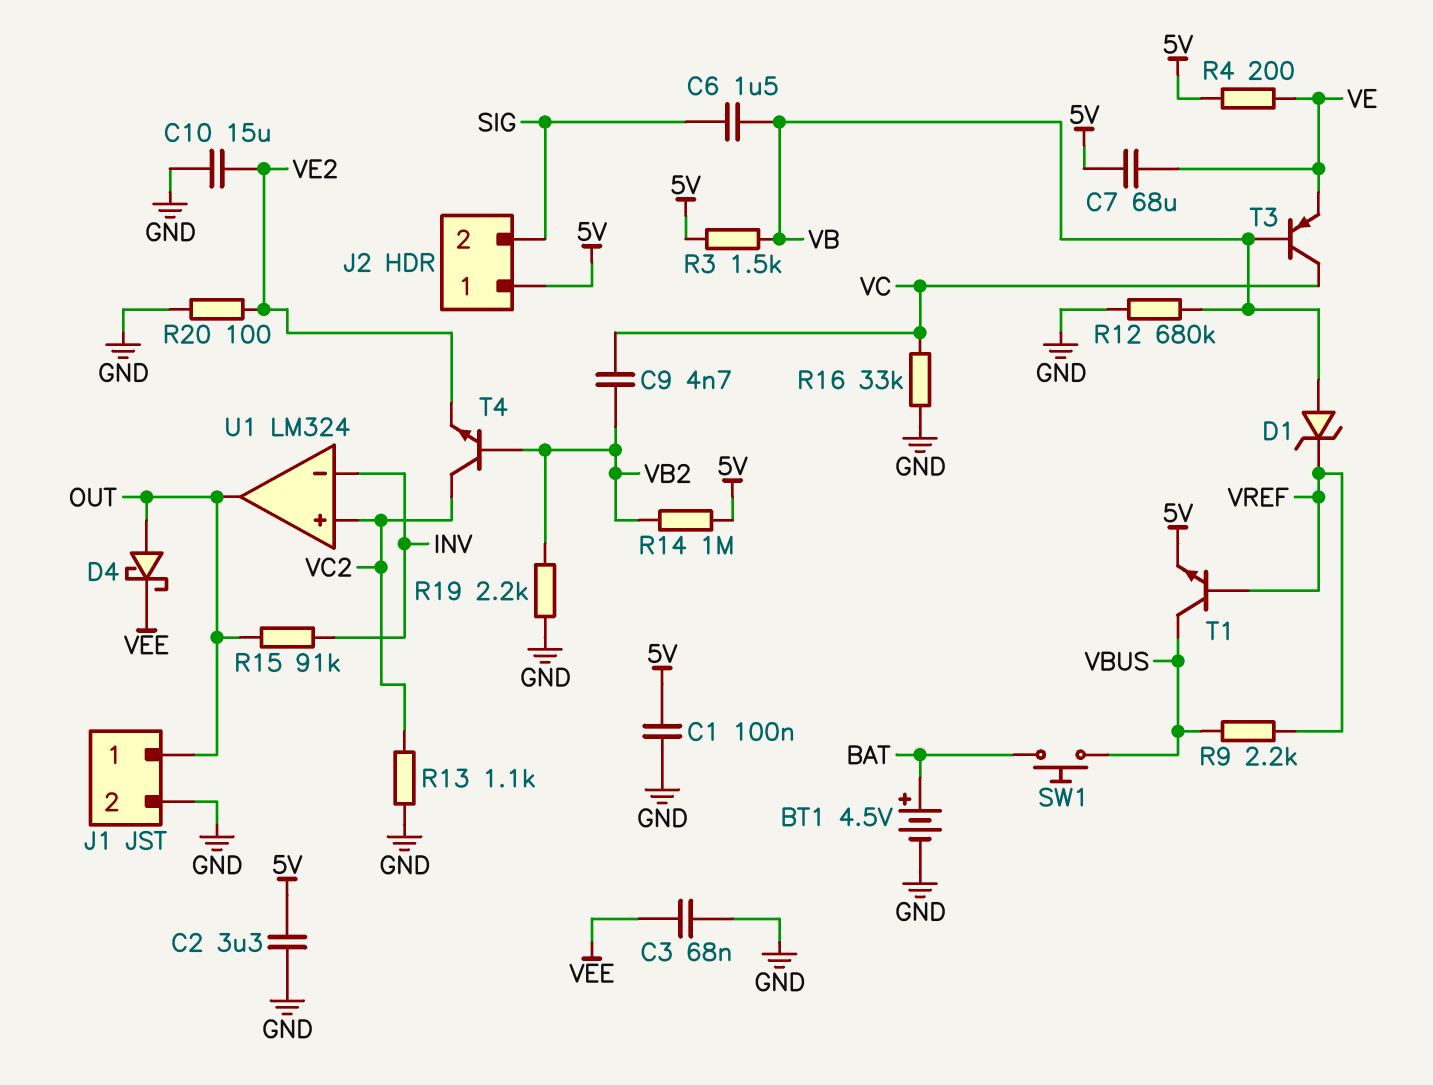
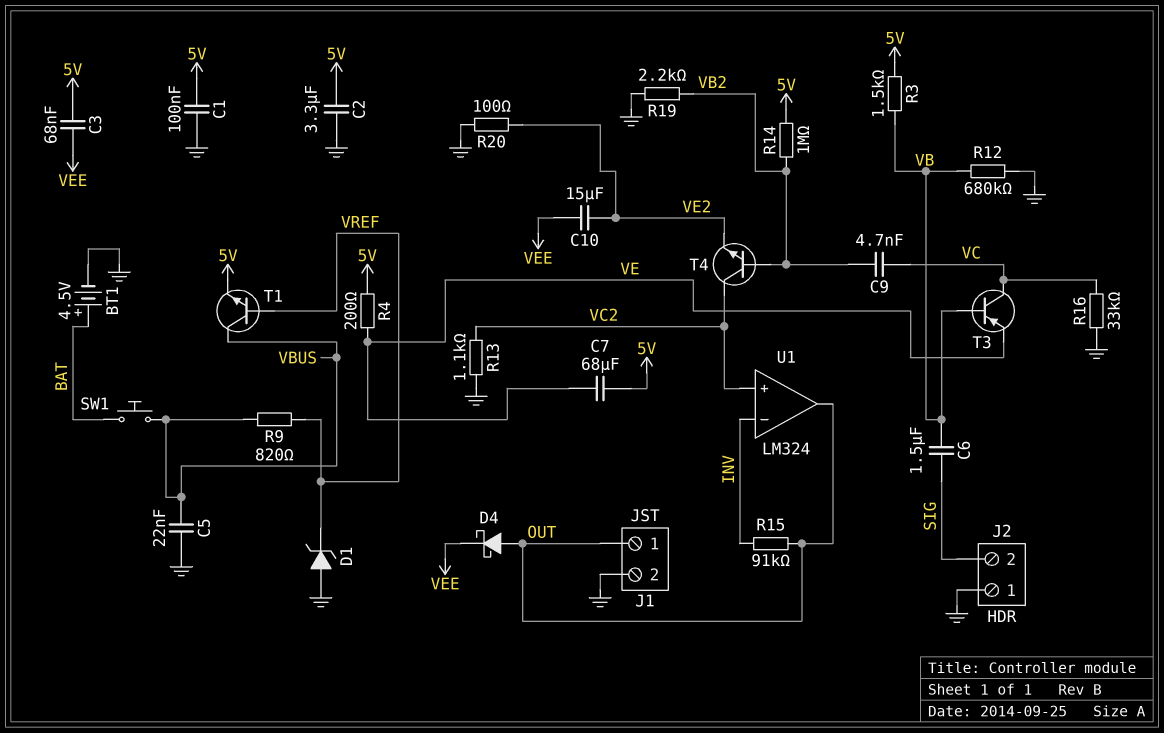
C3: 68nF (GND, VEE) -> 68nF (5V, VEE)
C5: none -> 22nF (GND, VBUS)
C10: 15uF (GND, VE2) -> 15uF (VE2, VEE)
D1: zener (A VB, K VREF) -> zener (A GND, K VREF)
J2 pin 1: 5V -> GND
R9: 2.2k (VBUS, VREF) -> 820 (VBUS, VREF)

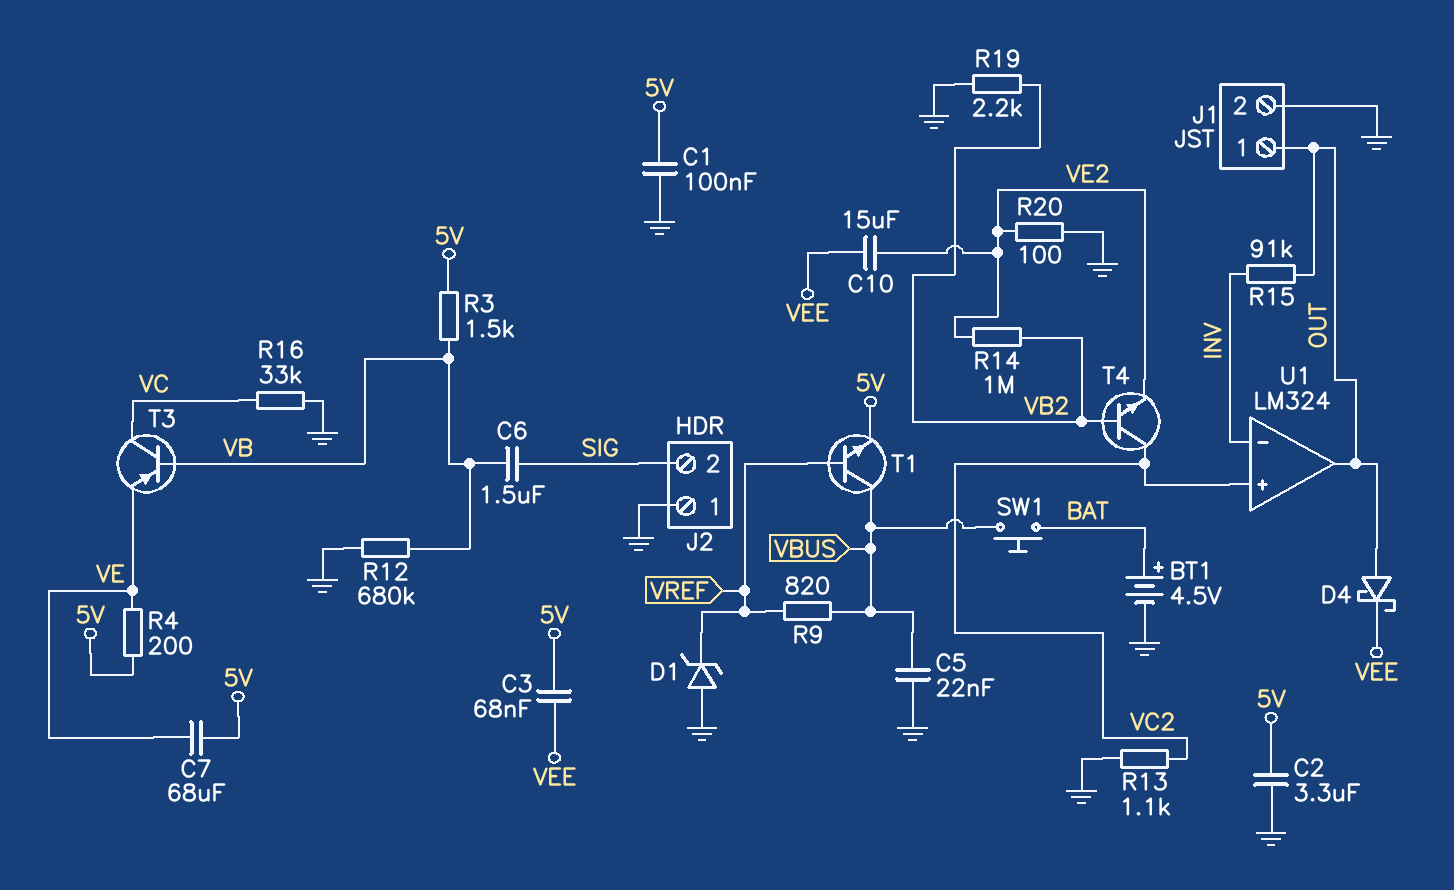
C9: 4.7nF (VB2, VC) -> none
R14: 1M (5V, VB2) -> 1M (VB2, VE2)

